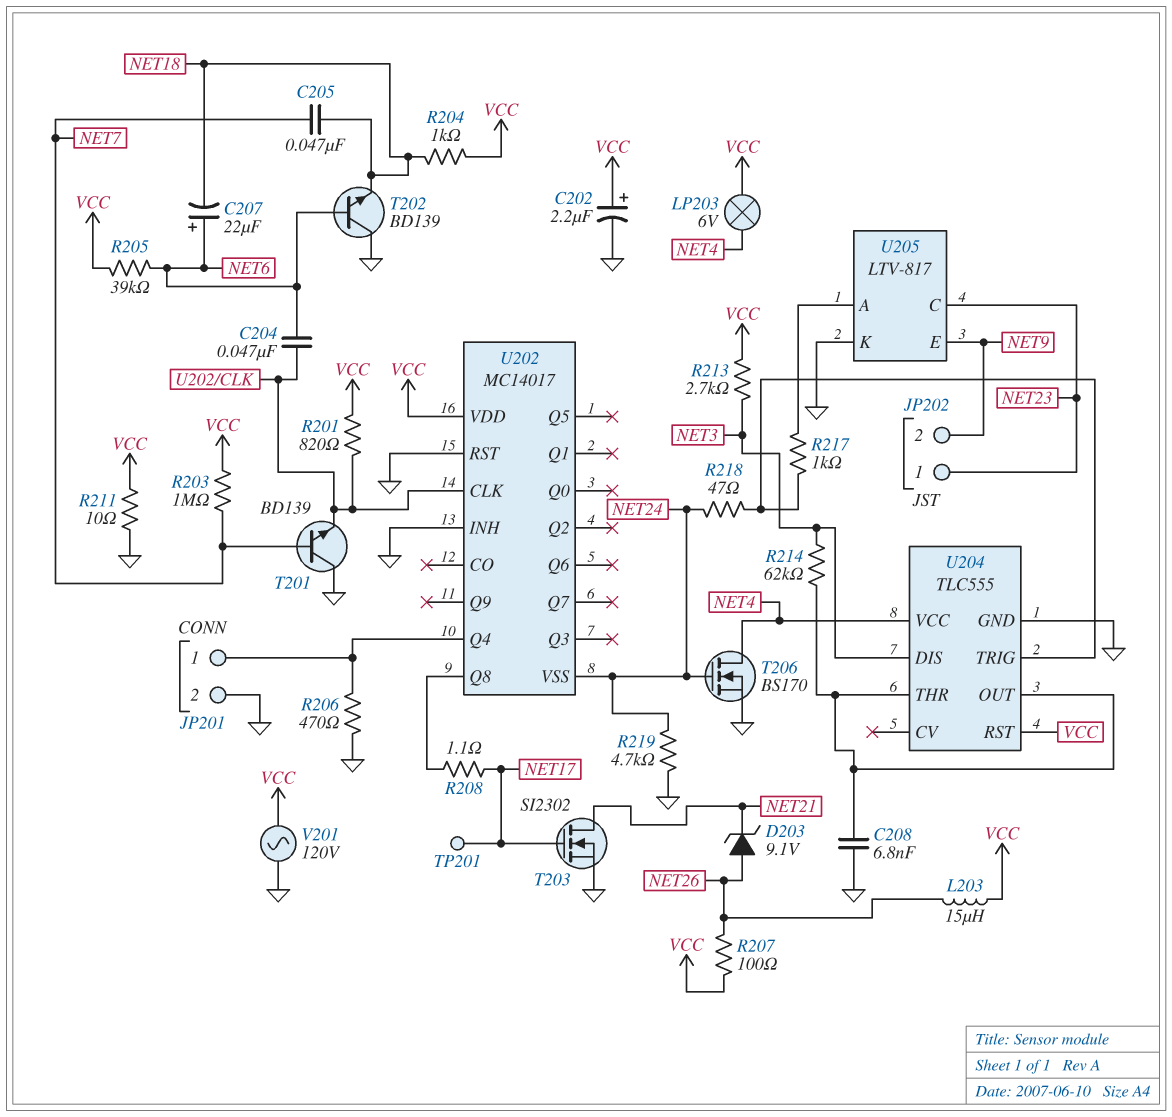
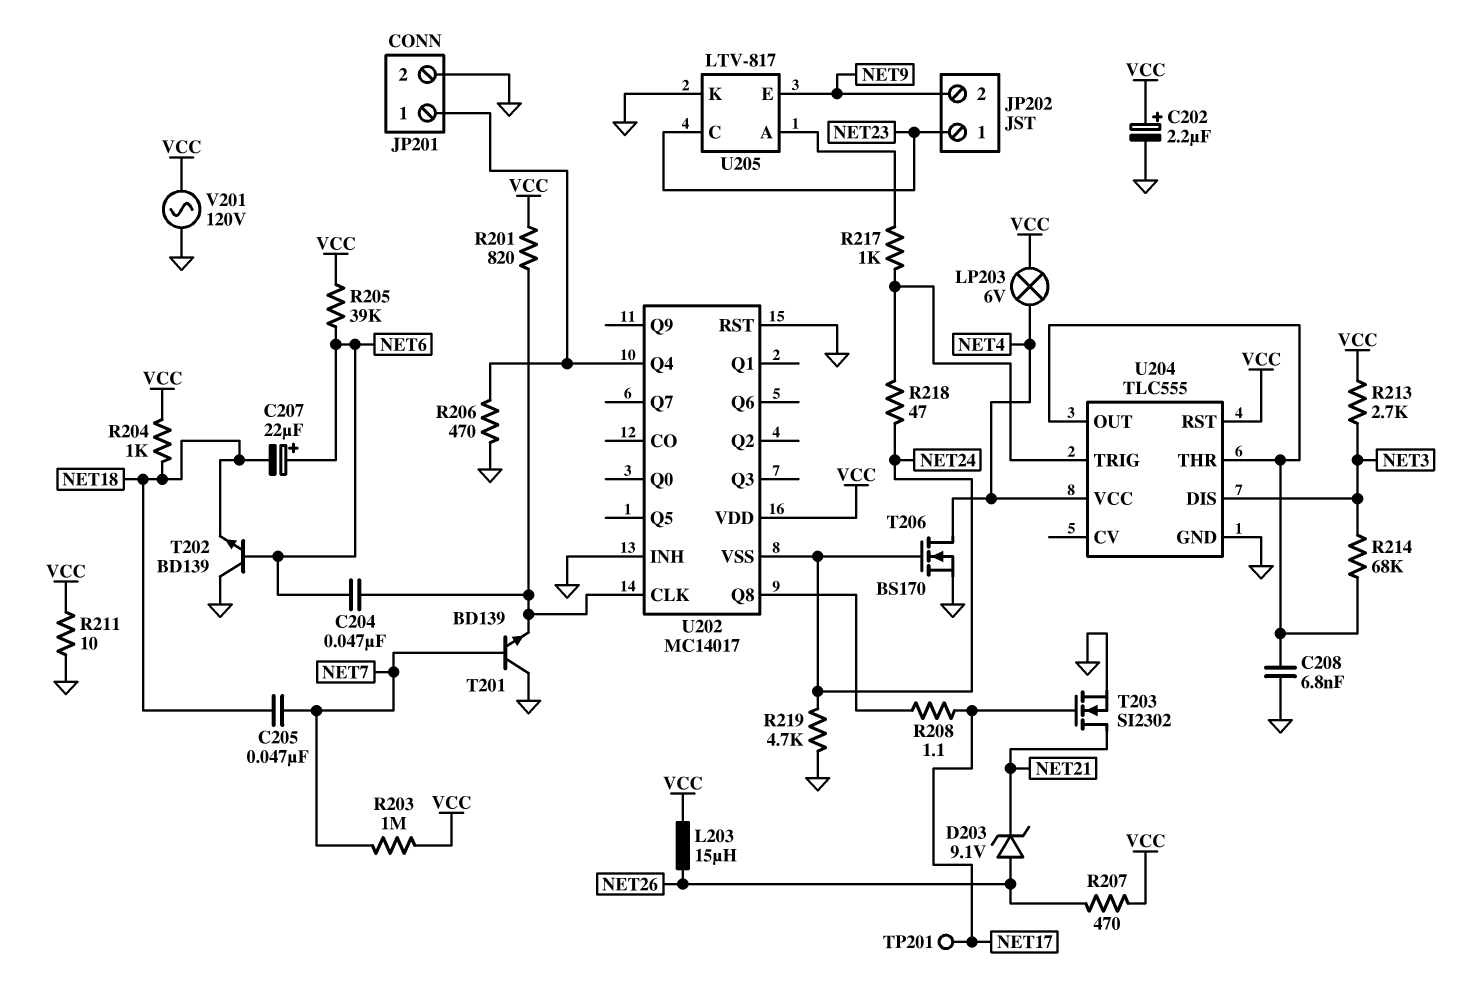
R207: 100 (NET26, VCC) -> 470 (NET26, VCC)
R214: 62k (NET3, U204/OUT) -> 68k (NET3, U204/OUT)

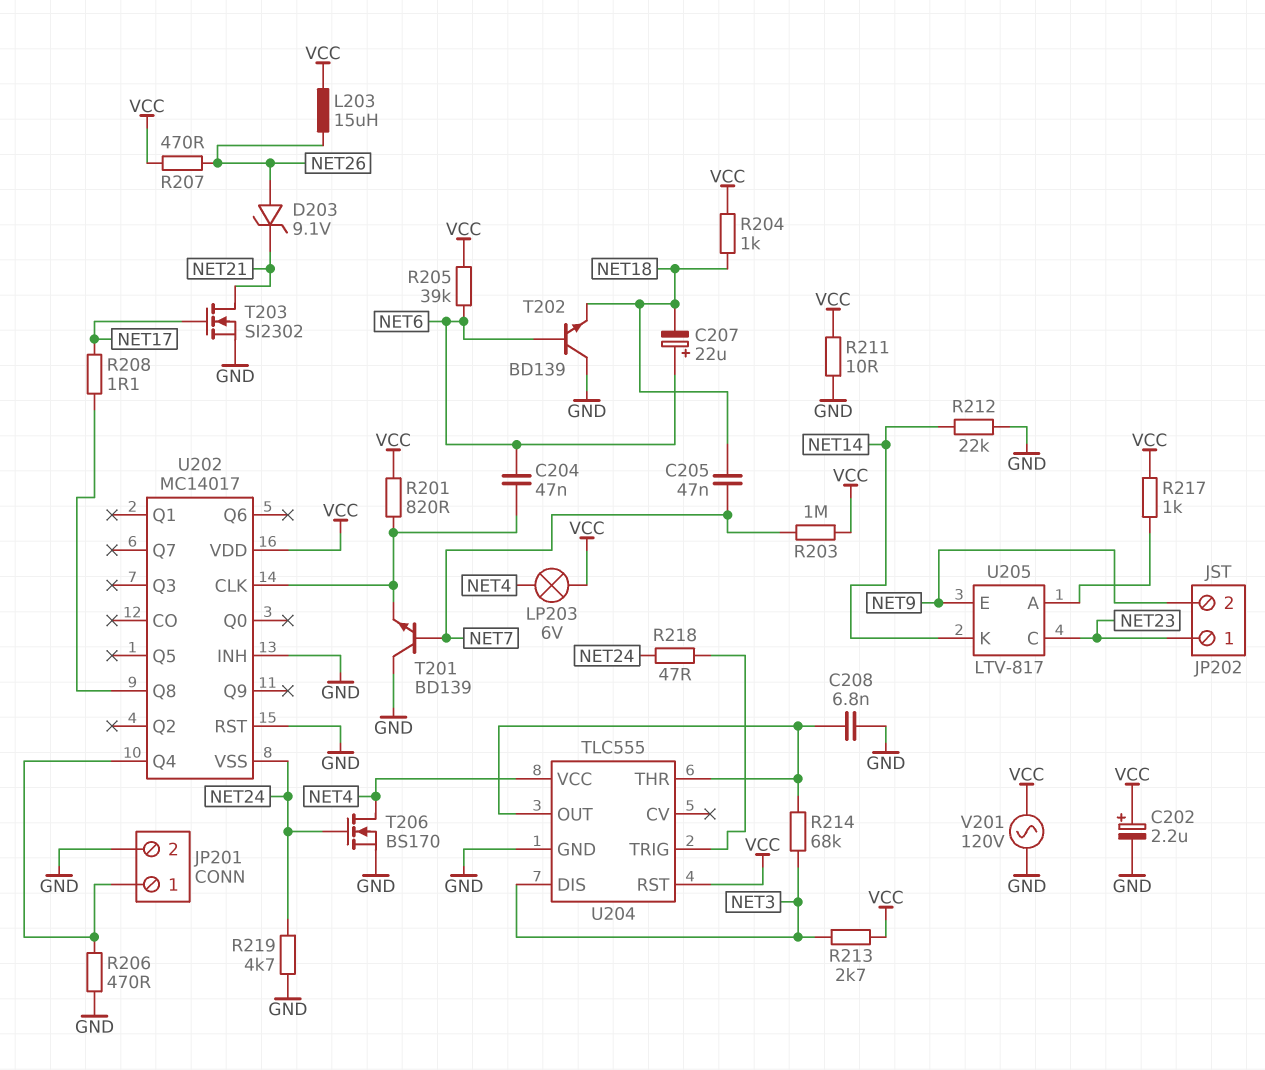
R212: none -> 22k (GND, NET14)
R217: 1k (U204/TRIG, U205/A) -> 1k (U205/A, VCC)
TP201: test point (NET17) -> none
U205 pin K: GND -> NET14

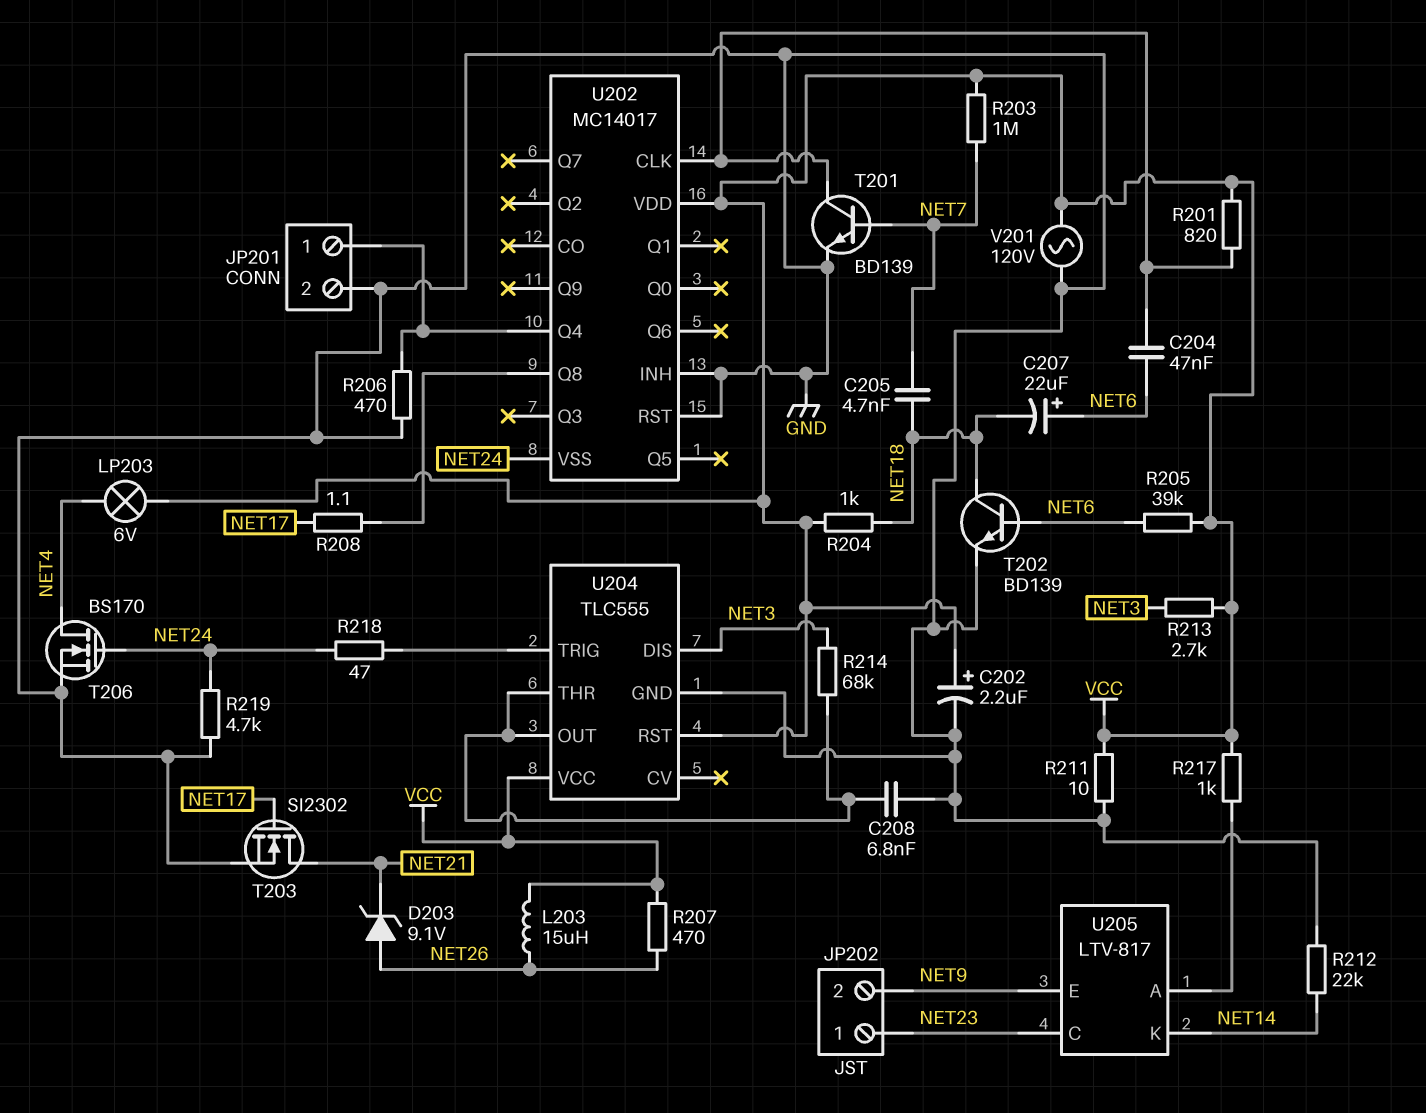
C205: 47nF (NET7, NET18) -> 4.7nF (NET7, NET18)
T201: NPN BD139 (B NET7, C GND, E U202/CLK) -> NPN BD139 (B NET7, C U202/CLK, E GND)
T202: NPN BD139 (B NET6, C GND, E NET18) -> NPN BD139 (B NET6, C NET18, E GND)
U204 pin VCC: NET4 -> VCC

